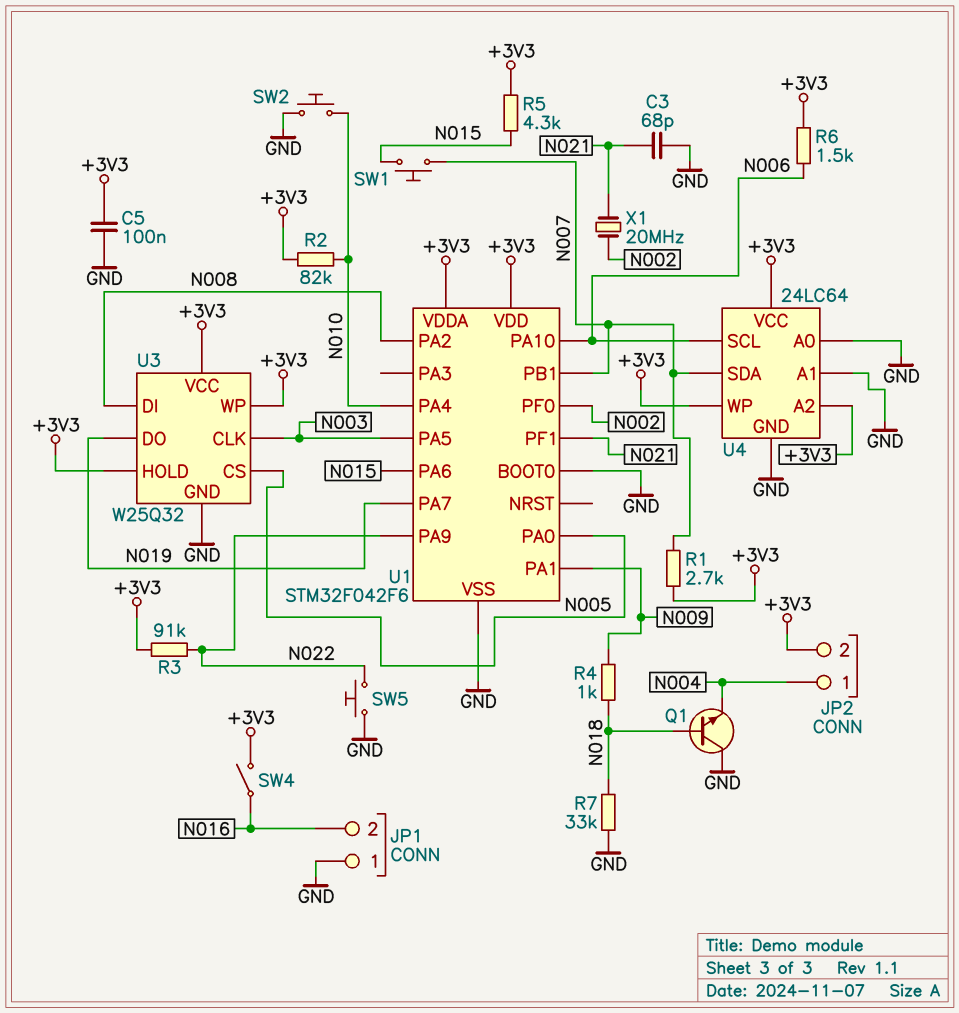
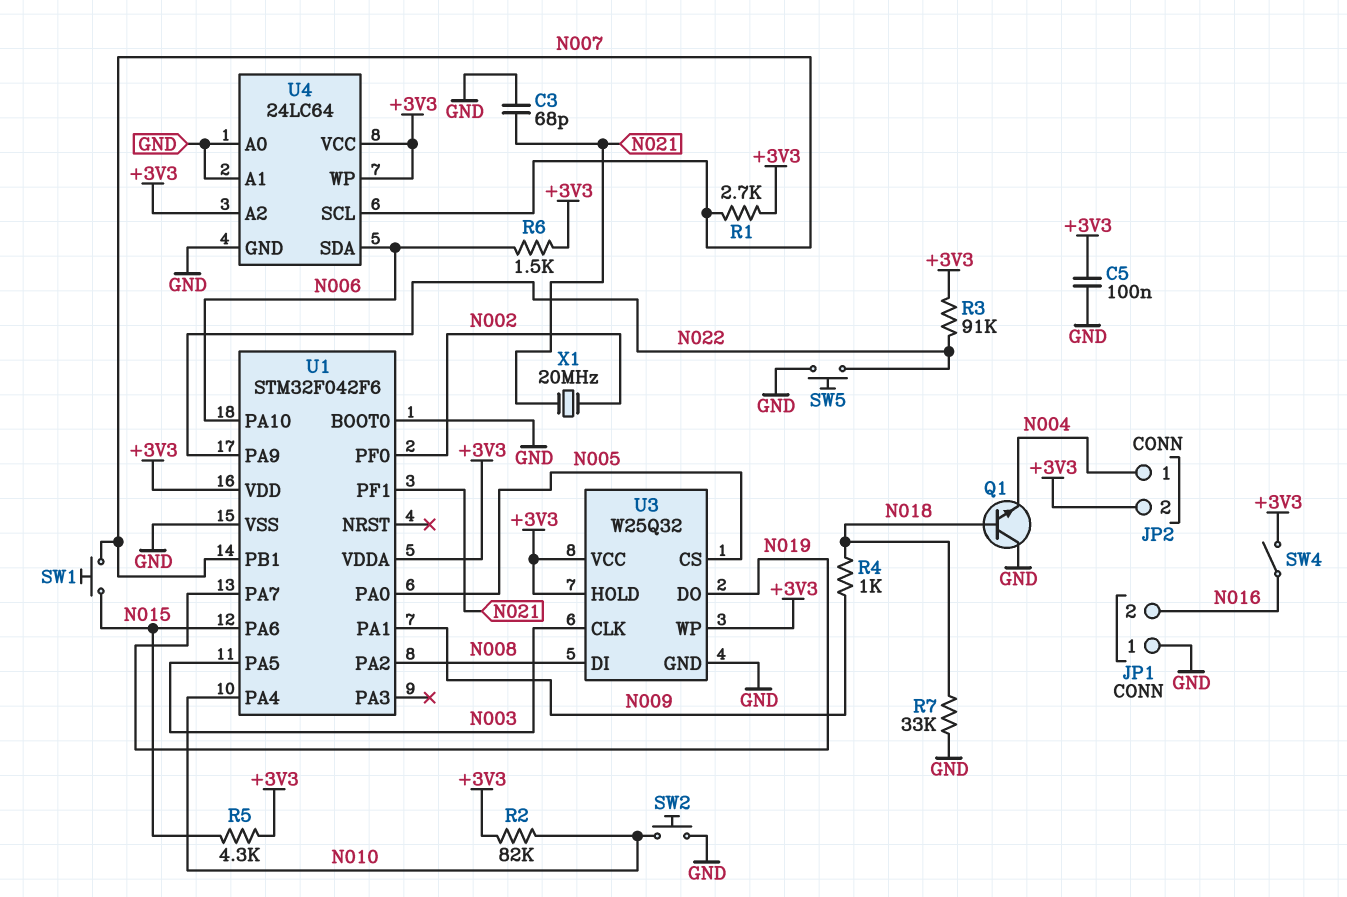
U4 pin SCL: N006 -> N007
U4 pin SDA: N007 -> N006

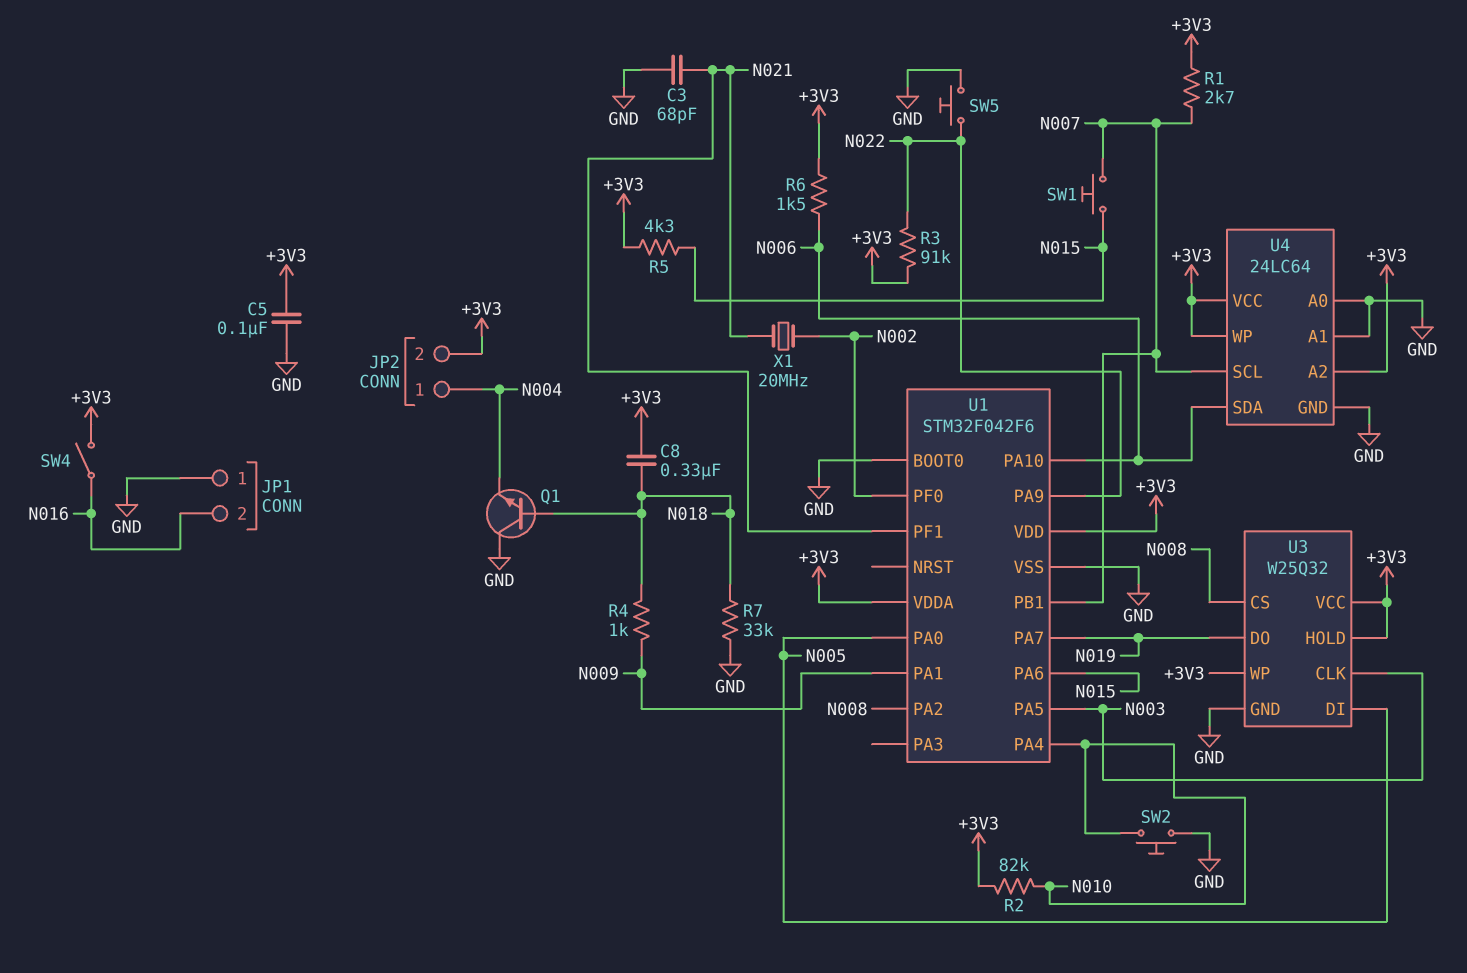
C8: none -> 330nF (+3V3, N018)
U3 pin CS: N005 -> N008
U3 pin DI: N008 -> N005

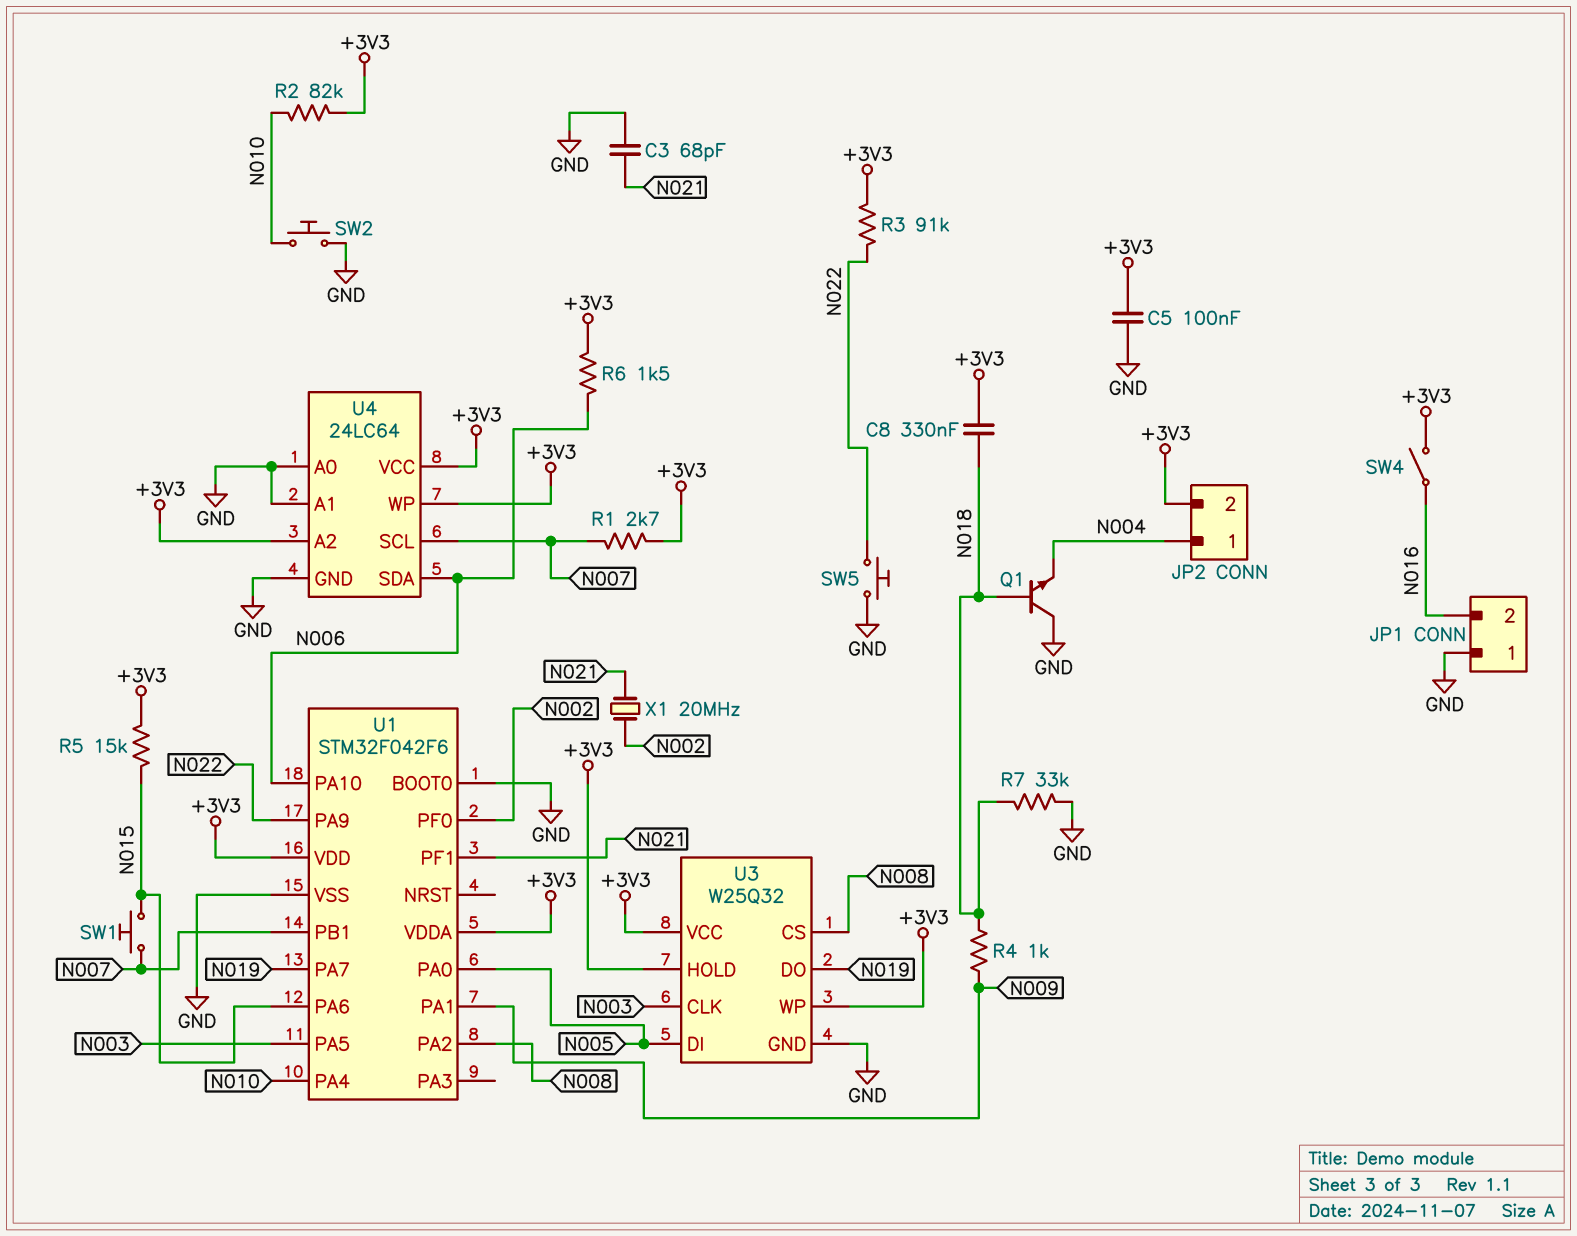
R5: 4.3k (+3V3, N015) -> 15k (+3V3, N015)

